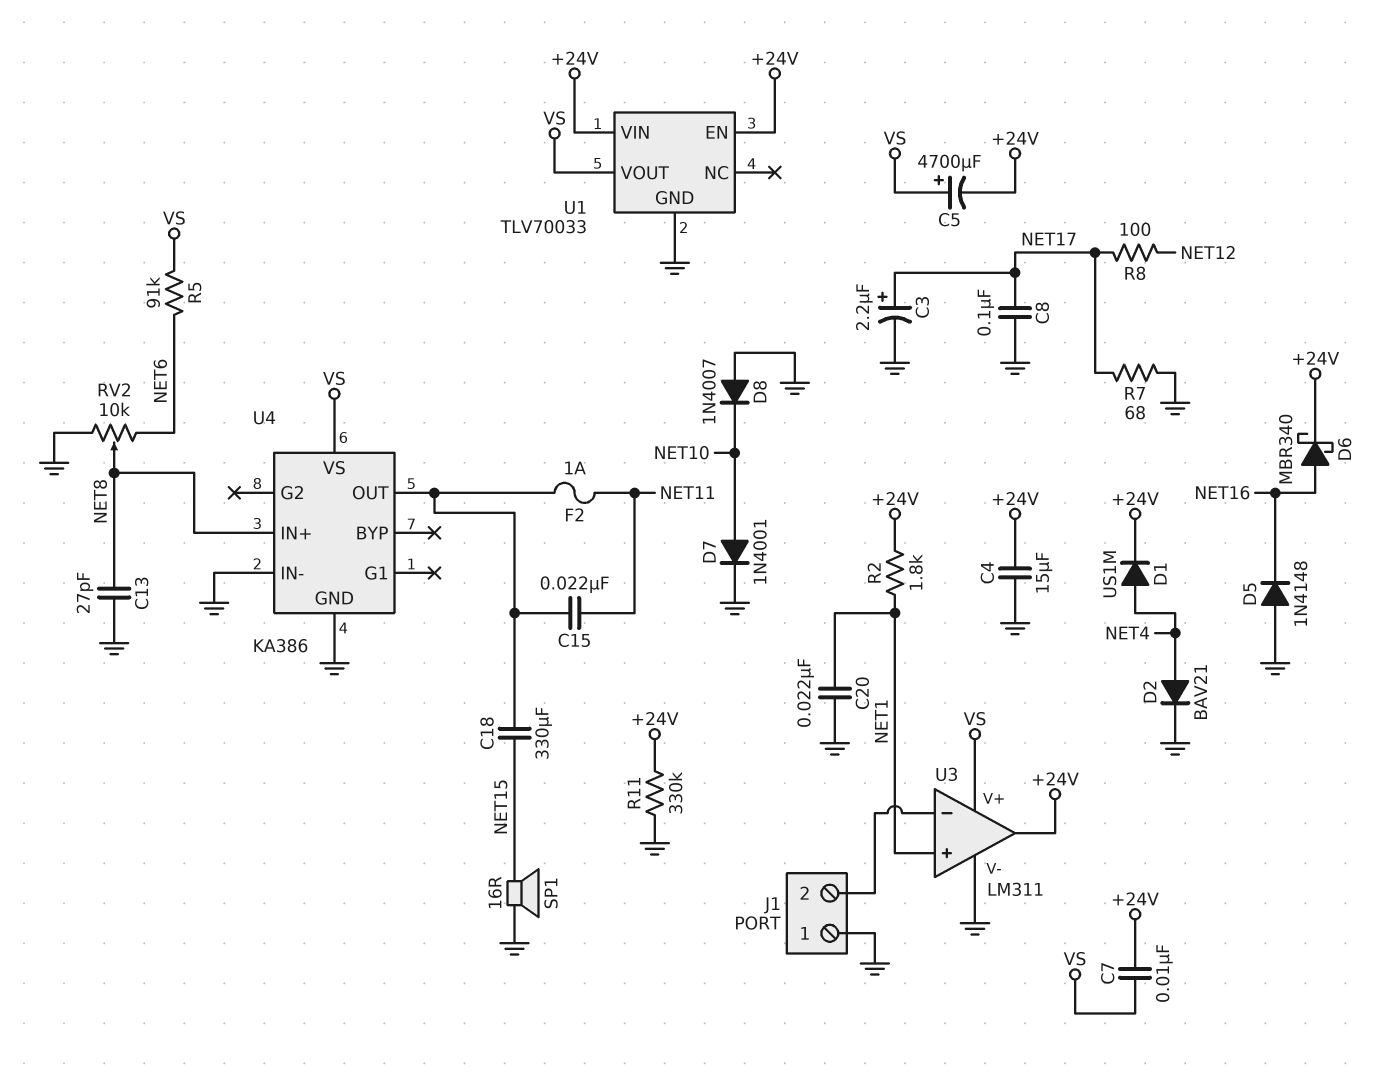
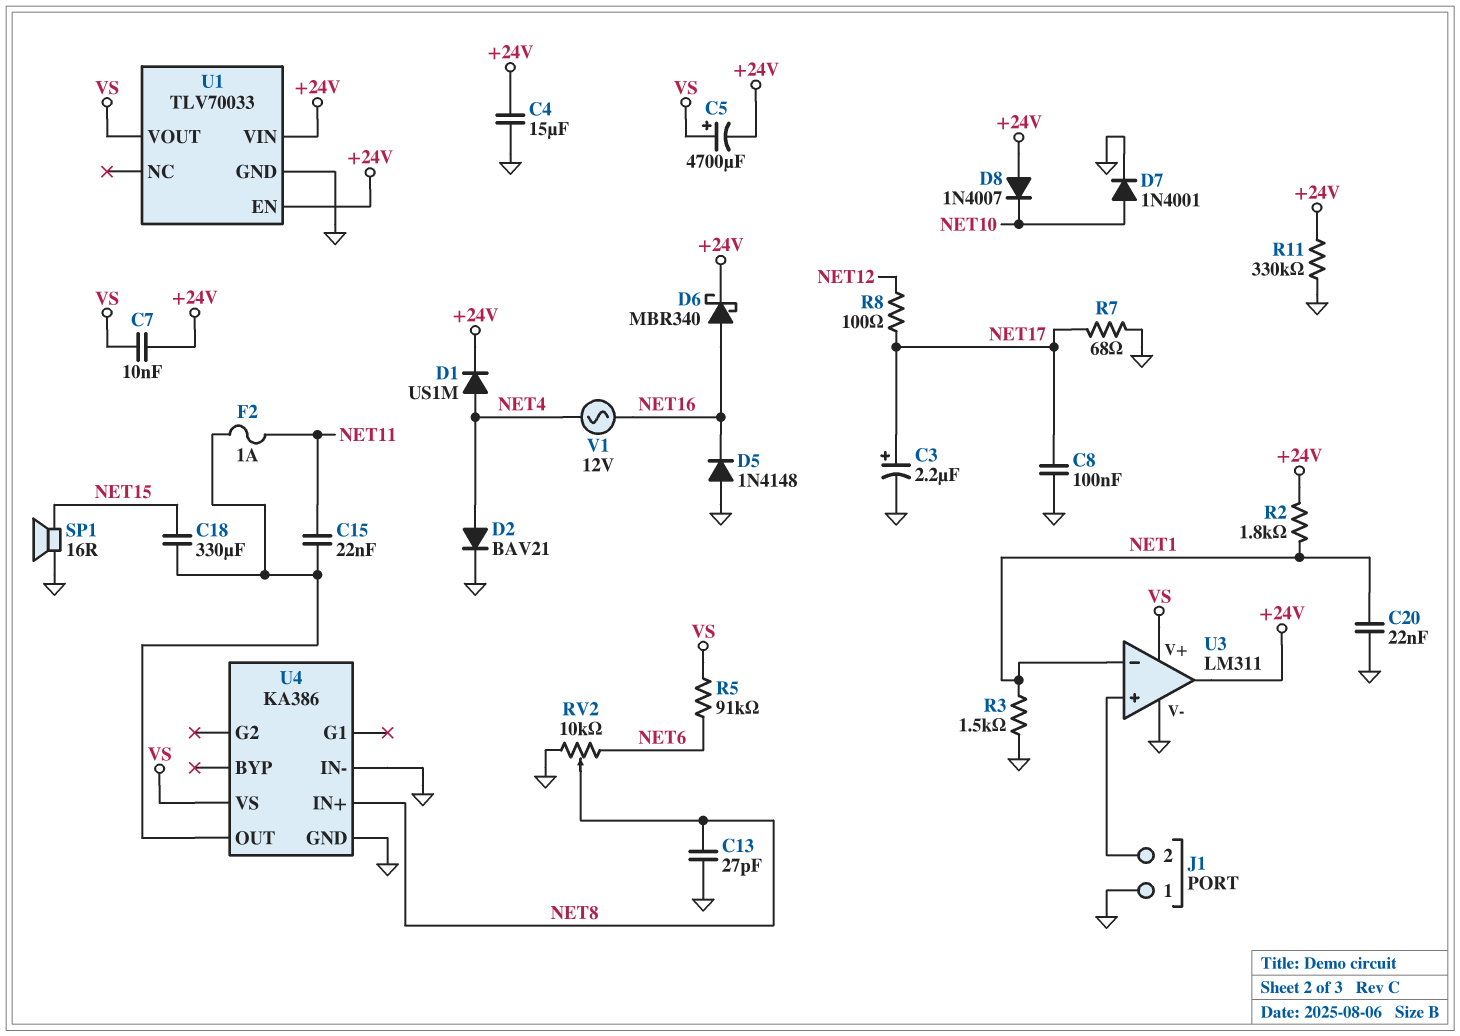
D8: diode 1N4007 (A GND, K NET10) -> diode 1N4007 (A +24V, K NET10)
R3: none -> 1.5k (GND, NET1)
U3 pin in+: NET1 -> J1/2
U3 pin in-: J1/2 -> NET1
V1: none -> AC 12V (NET4, NET16)

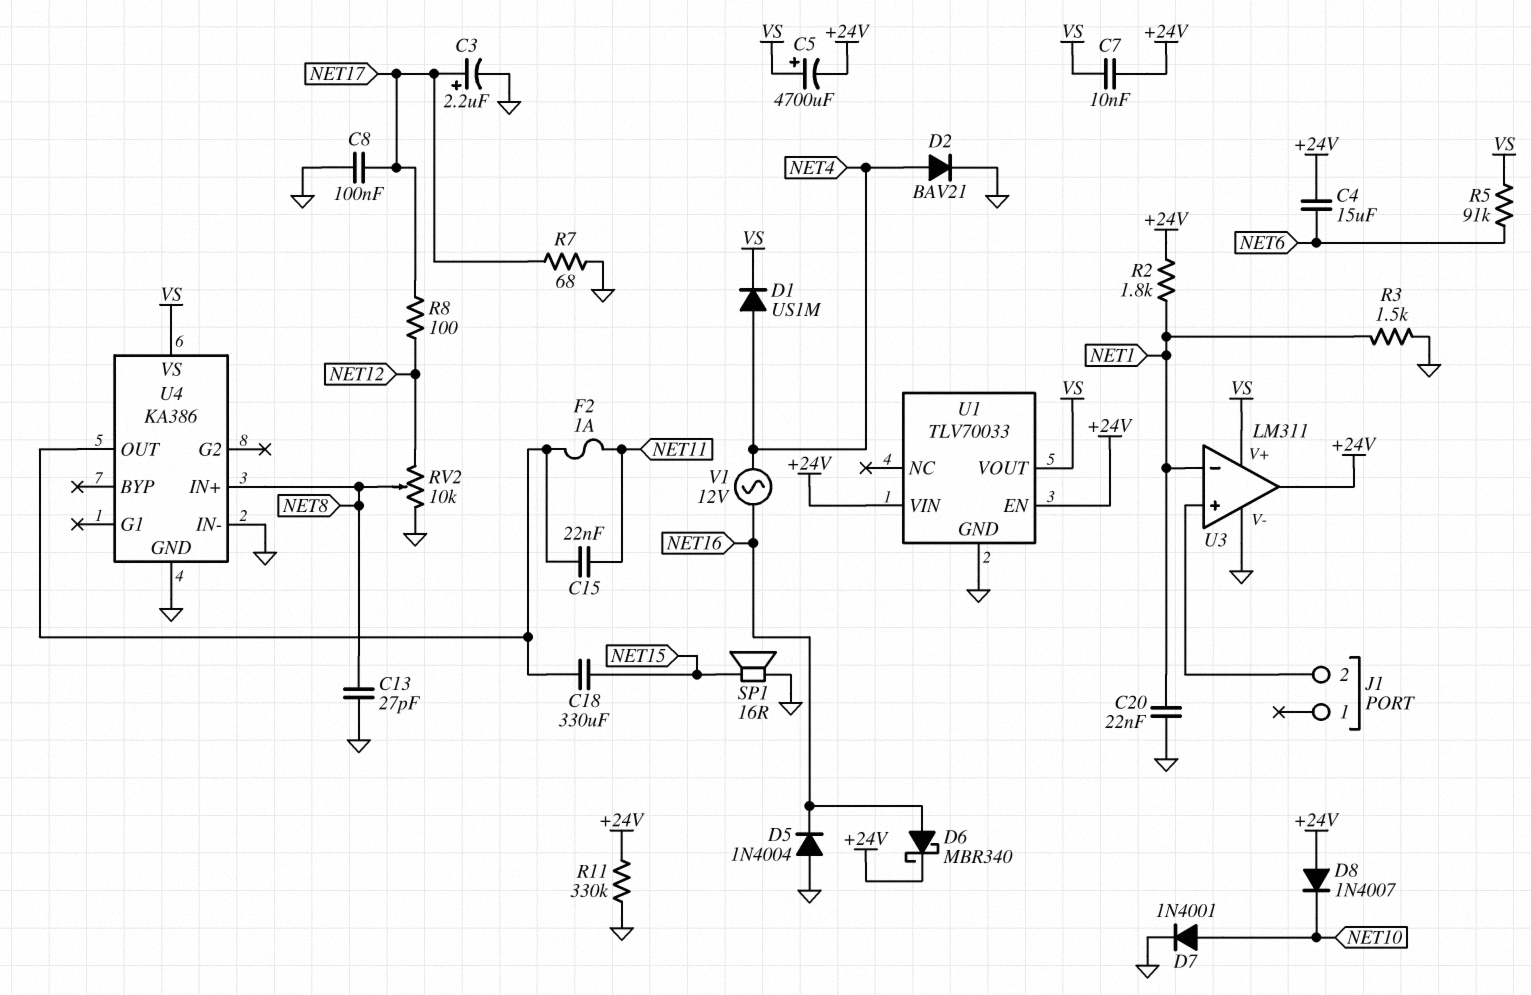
C4: 15uF (+24V, GND) -> 15uF (+24V, NET6)
D1: diode US1M (A NET4, K +24V) -> diode US1M (A NET4, K VS)
D5: diode 1N4148 (A GND, K NET16) -> diode 1N4004 (A GND, K NET16)
J1 pin 1: GND -> none
RV2: 10k (GND, NET6, wiper NET8) -> 10k (GND, NET12, wiper NET8)

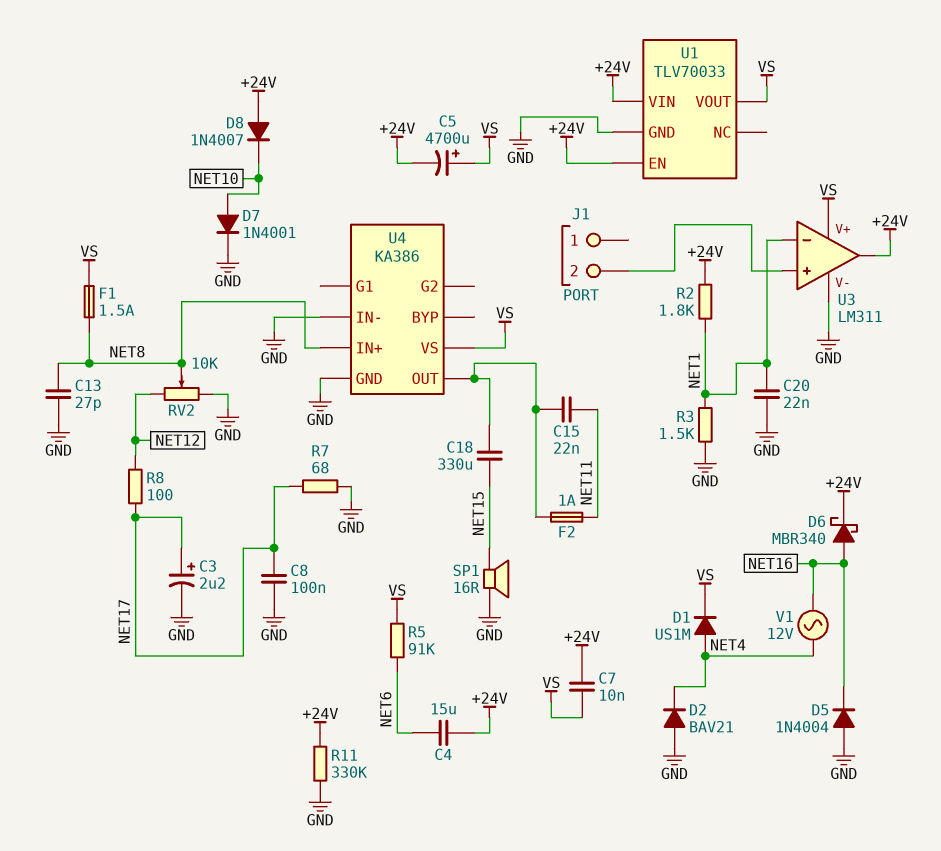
D2: diode BAV21 (A NET4, K GND) -> diode BAV21 (A GND, K NET4)
F1: none -> 1.5A (NET8, VS)

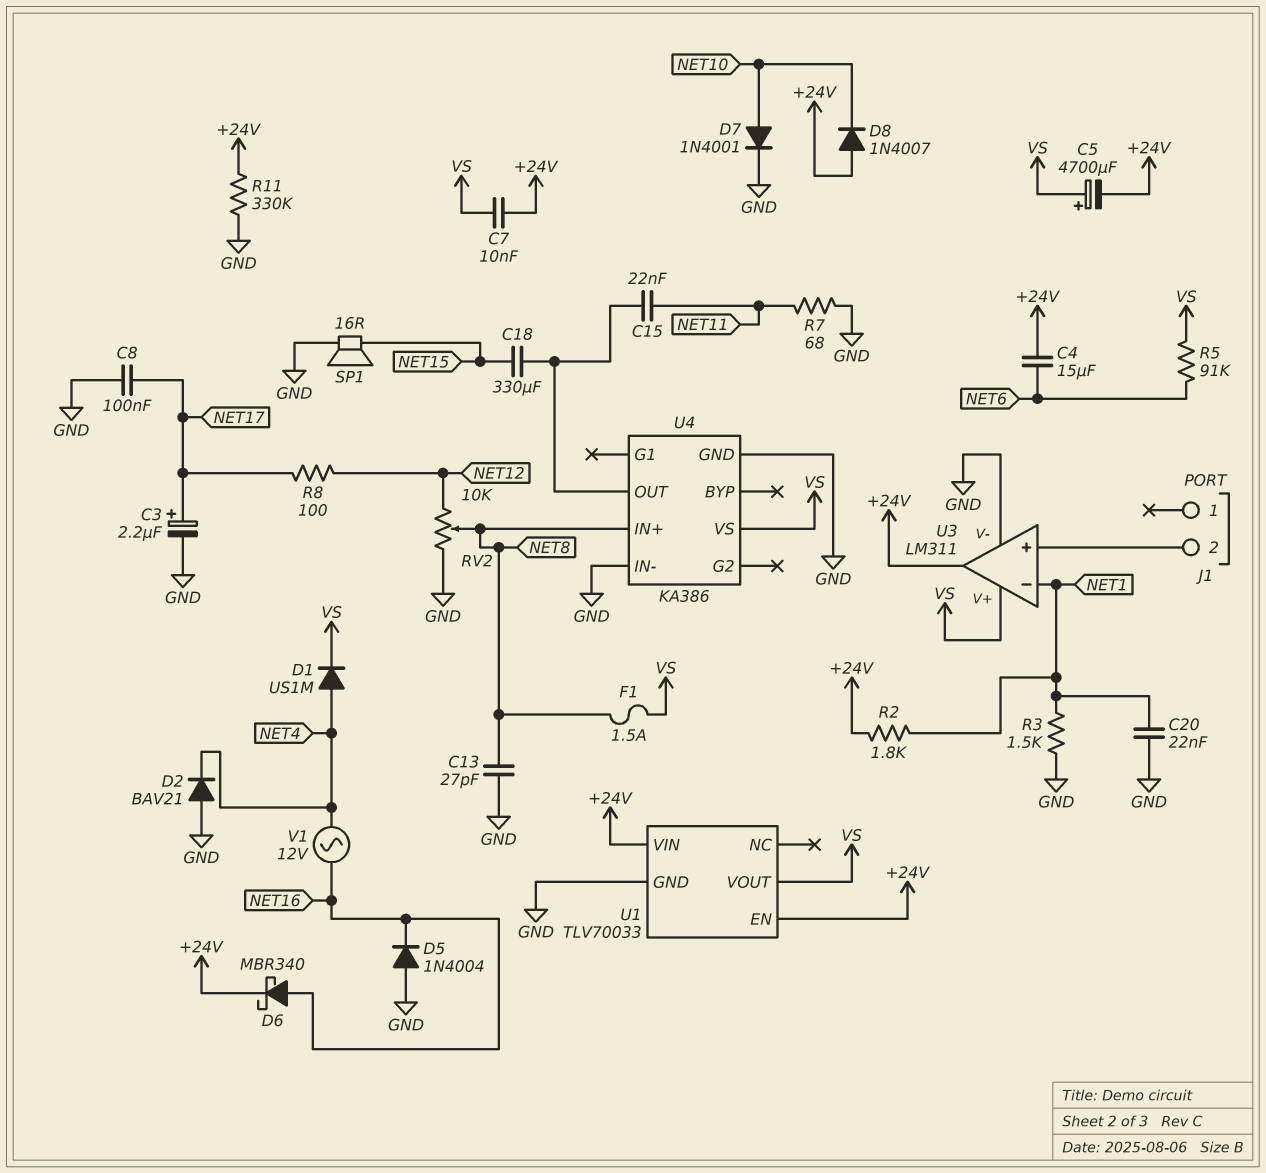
F2: 1A (NET11, U4/OUT) -> none
R7: 68 (GND, NET17) -> 68 (GND, NET11)

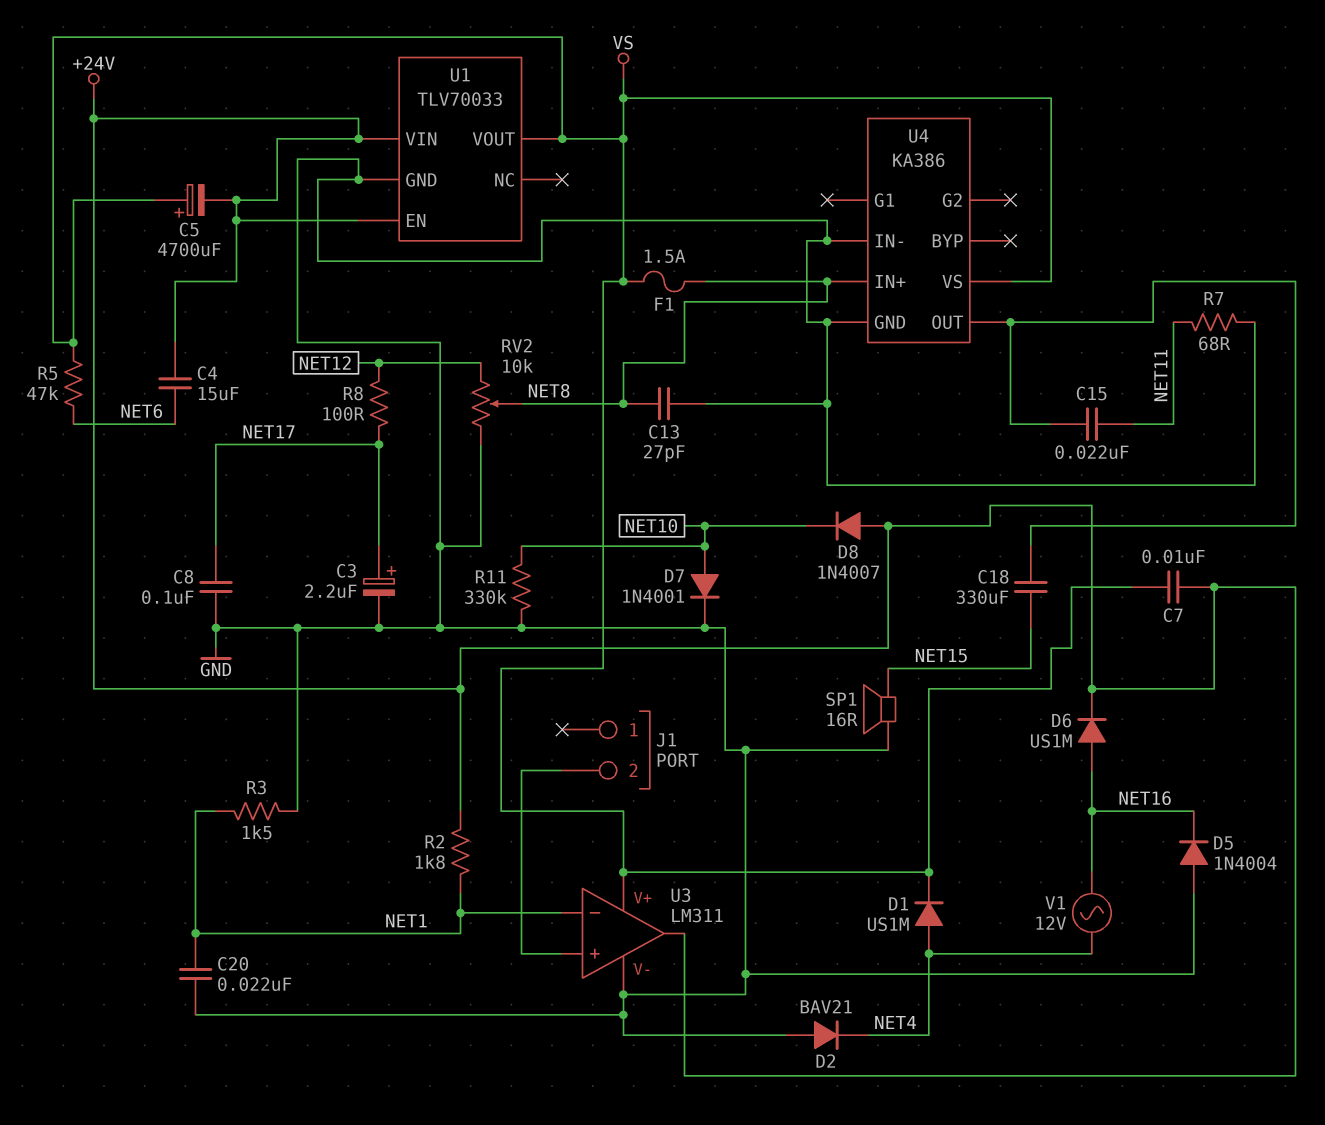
D6: schottky MBR340 (A NET16, K +24V) -> diode US1M (A NET16, K +24V)
R5: 91k (NET6, VS) -> 47k (NET6, VS)
R11: 330k (+24V, GND) -> 330k (GND, NET10)

